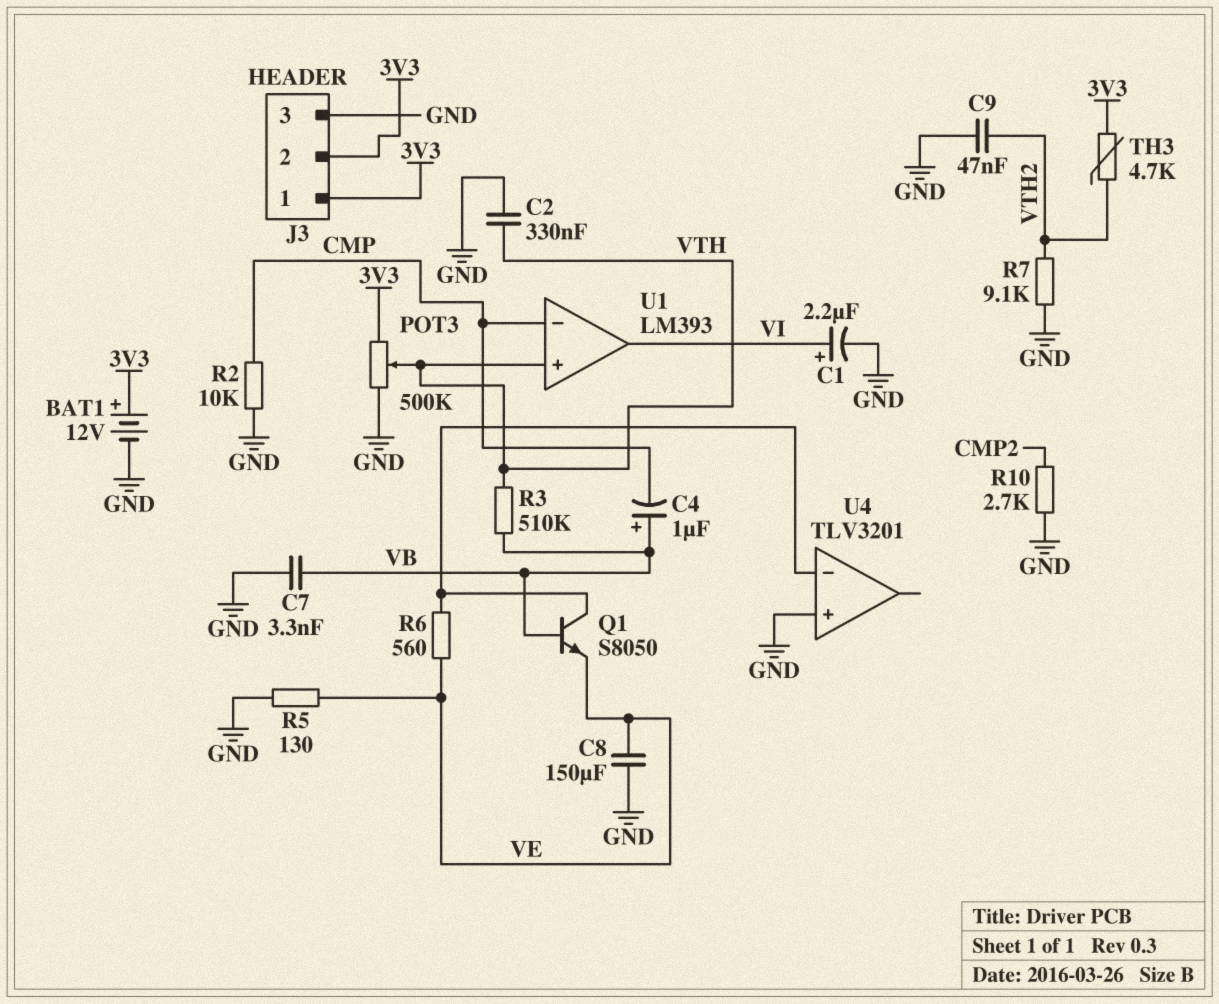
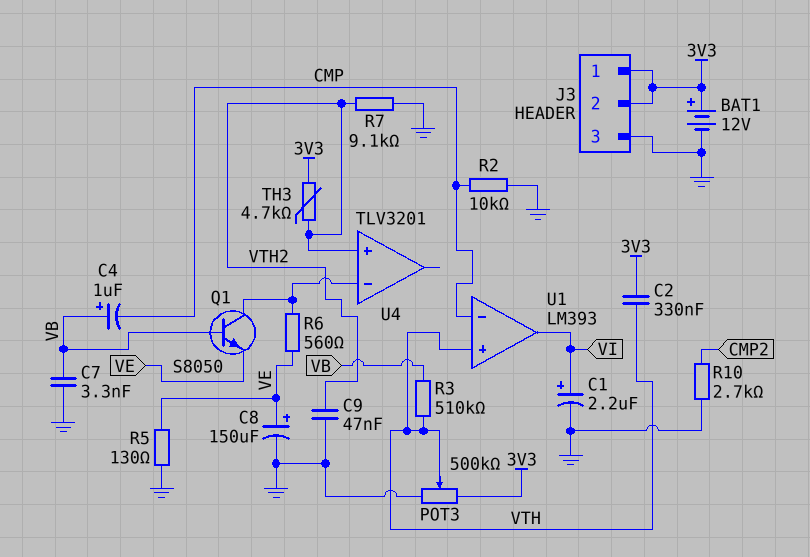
C2: 330nF (GND, VTH) -> 330nF (3V3, VTH)
C8: 150uF (GND, VE) -> 150uF (plus VE, minus GND)
U4 pin in+: GND -> VTH2

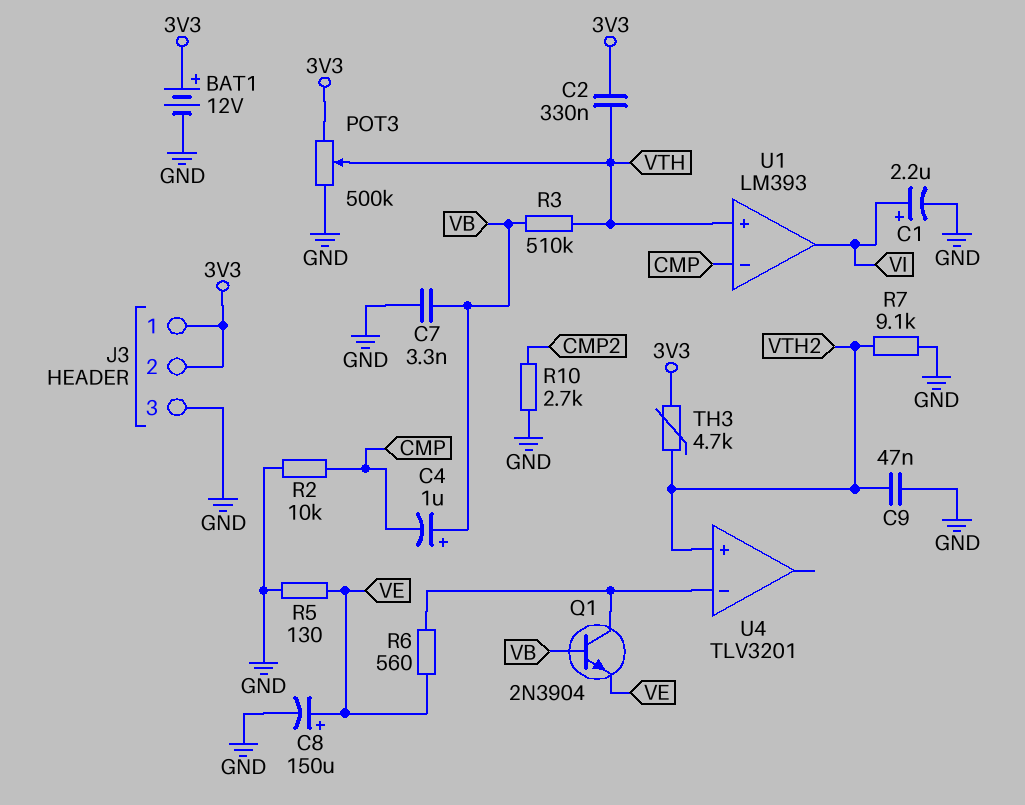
Q1: NPN S8050 (B VB, C U4/in-, E VE) -> NPN 2N3904 (B VB, C U4/in-, E VE)

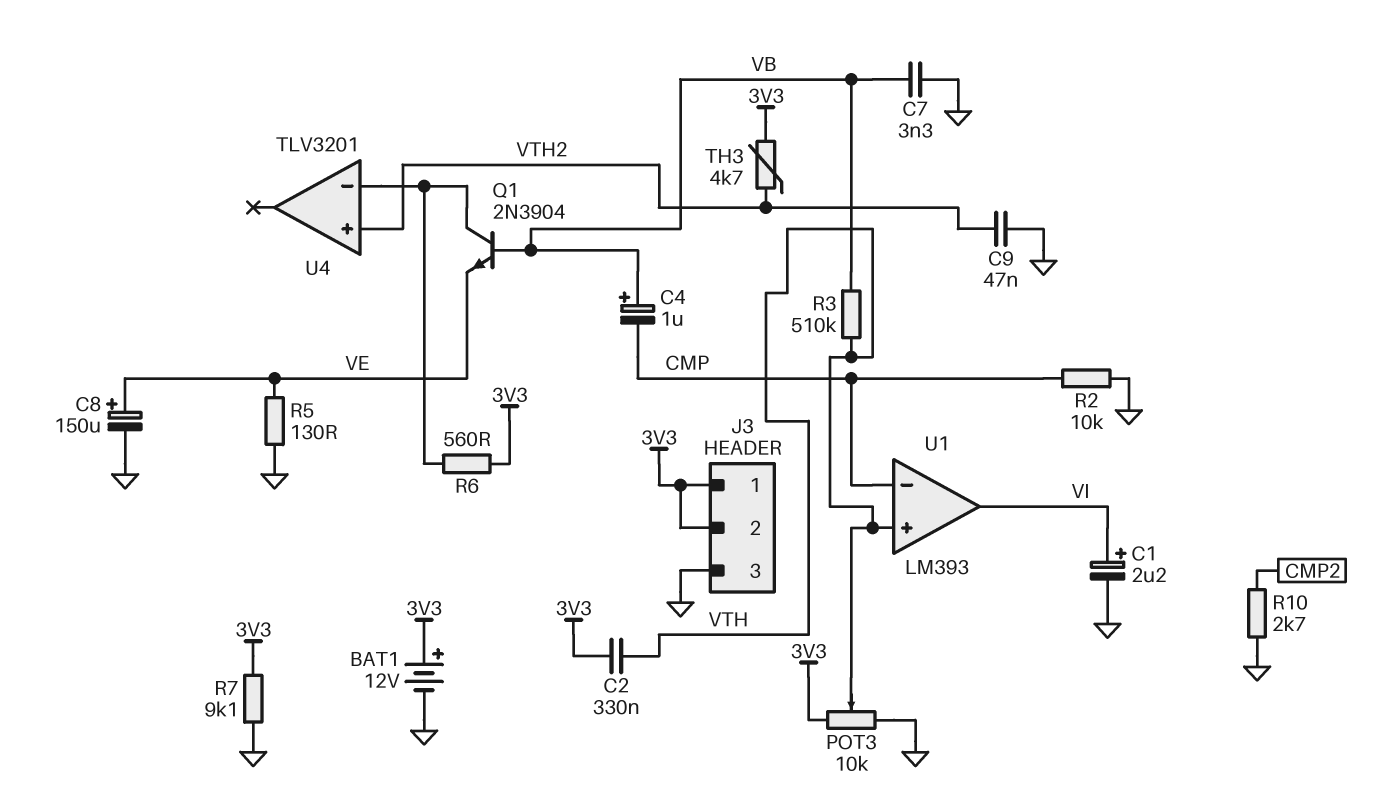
POT3: 500k (3V3, GND, wiper VTH) -> 10k (3V3, GND, wiper VTH)
R6: 560 (U4/in-, VE) -> 560 (3V3, U4/in-)
R7: 9.1k (GND, VTH2) -> 9.1k (3V3, GND)

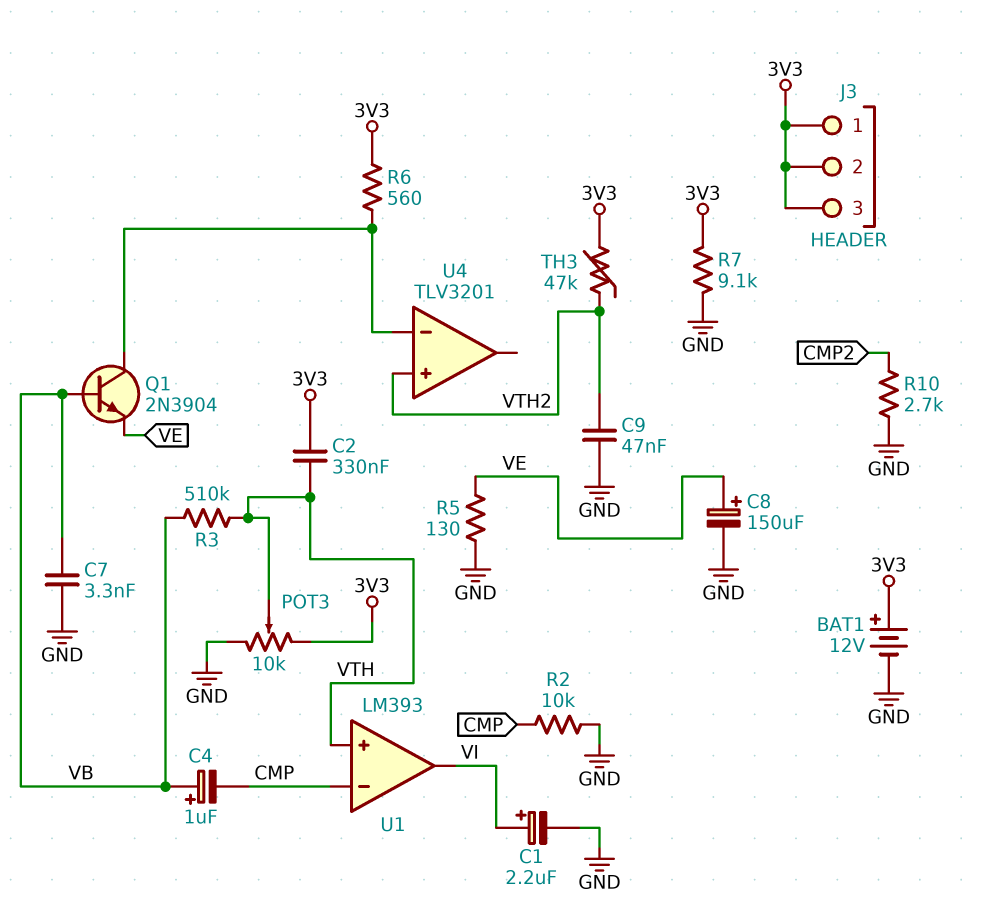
J3 pin 3: GND -> 3V3
TH3: 4.7k (3V3, VTH2) -> 47k (3V3, VTH2)

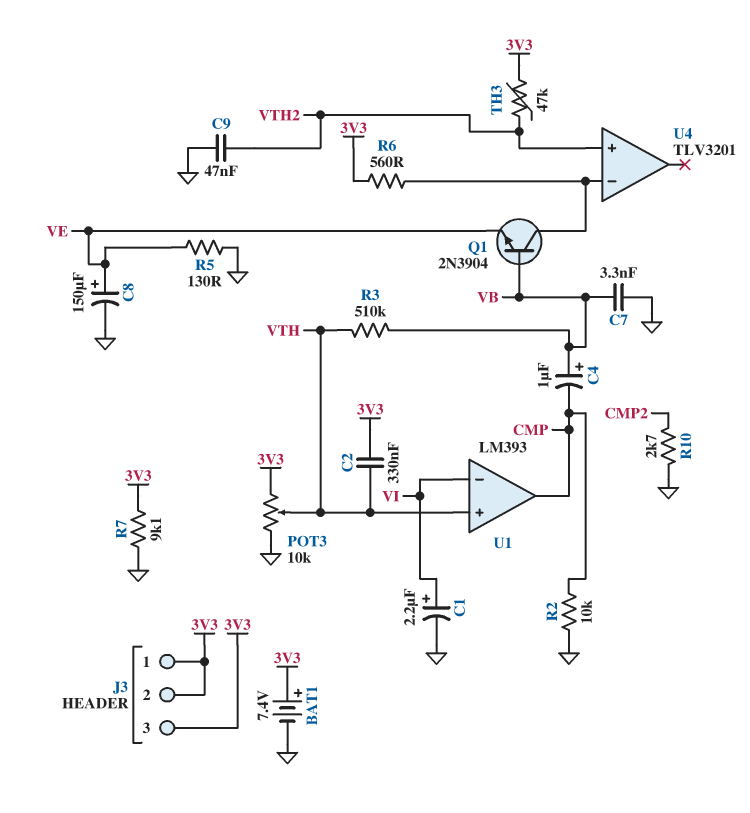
BAT1: 12V (plus 3V3, minus GND) -> 7.4V (plus 3V3, minus GND)
U1 pin in-: CMP -> VI
U1 pin out: VI -> CMP

